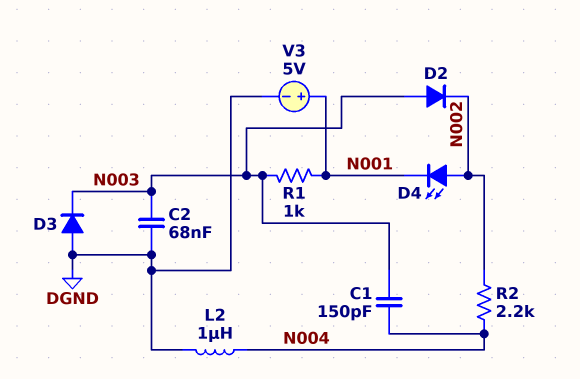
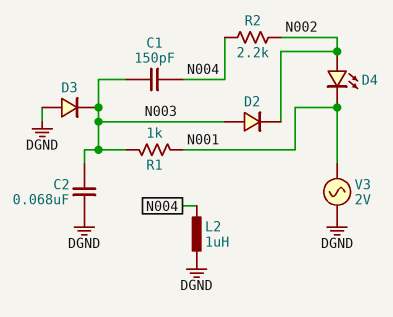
V3: 5V (plus N001, minus DGND) -> AC 2V (DGND, N001)

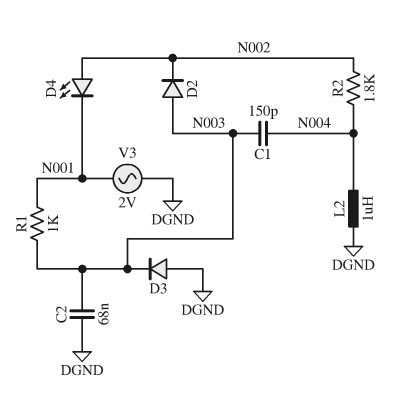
R2: 2.2k (N002, N004) -> 1.8k (N002, N004)

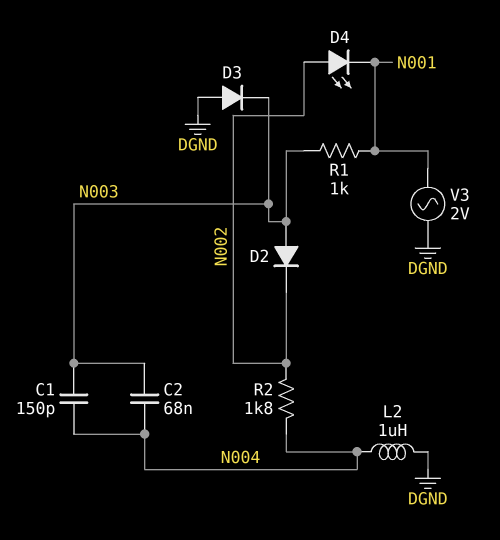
C2: 68nF (DGND, N003) -> 68nF (N003, N004)

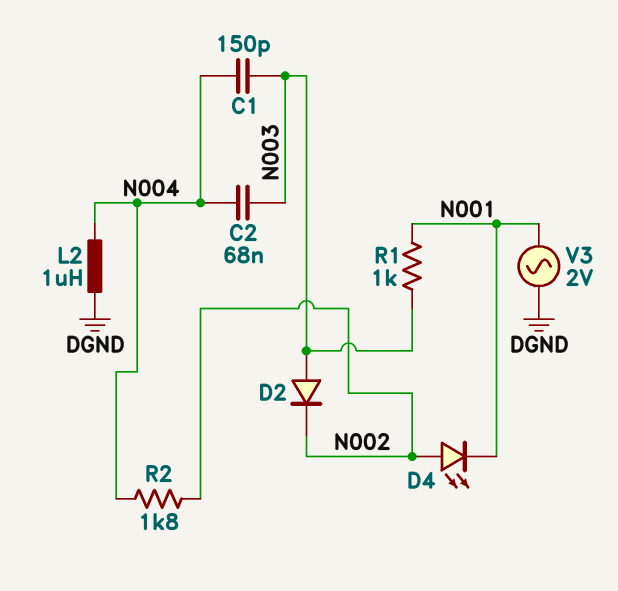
D3: diode (A DGND, K N003) -> none

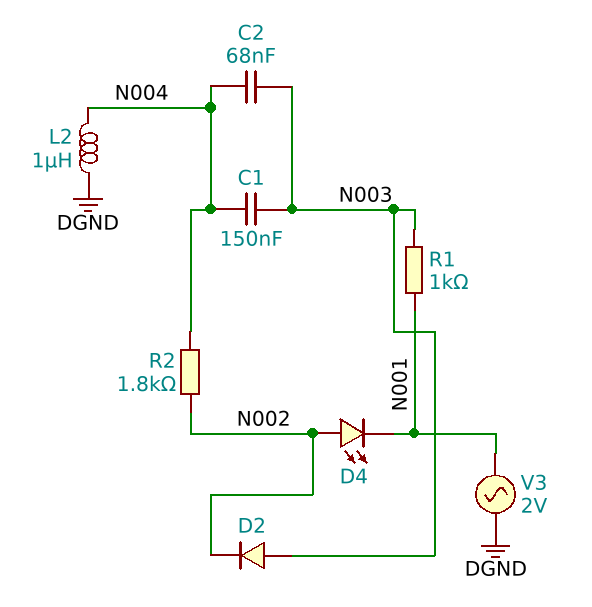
C1: 150pF (N003, N004) -> 150nF (N003, N004)

